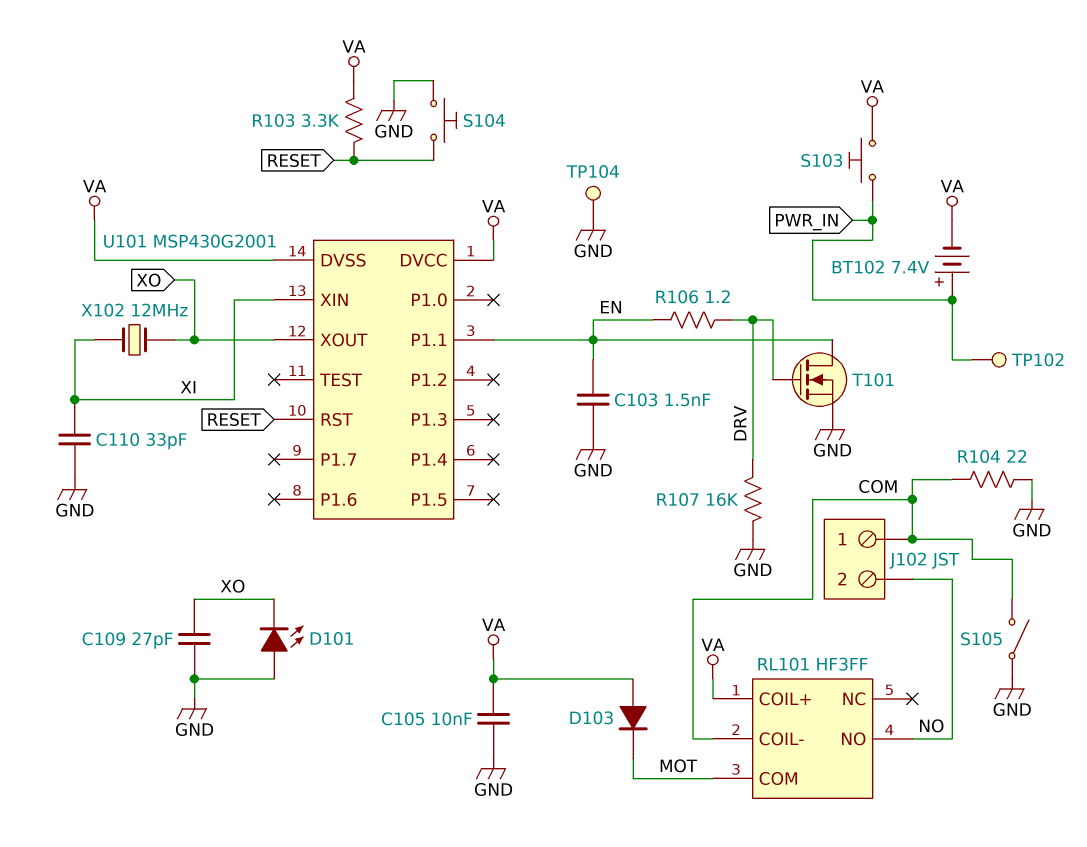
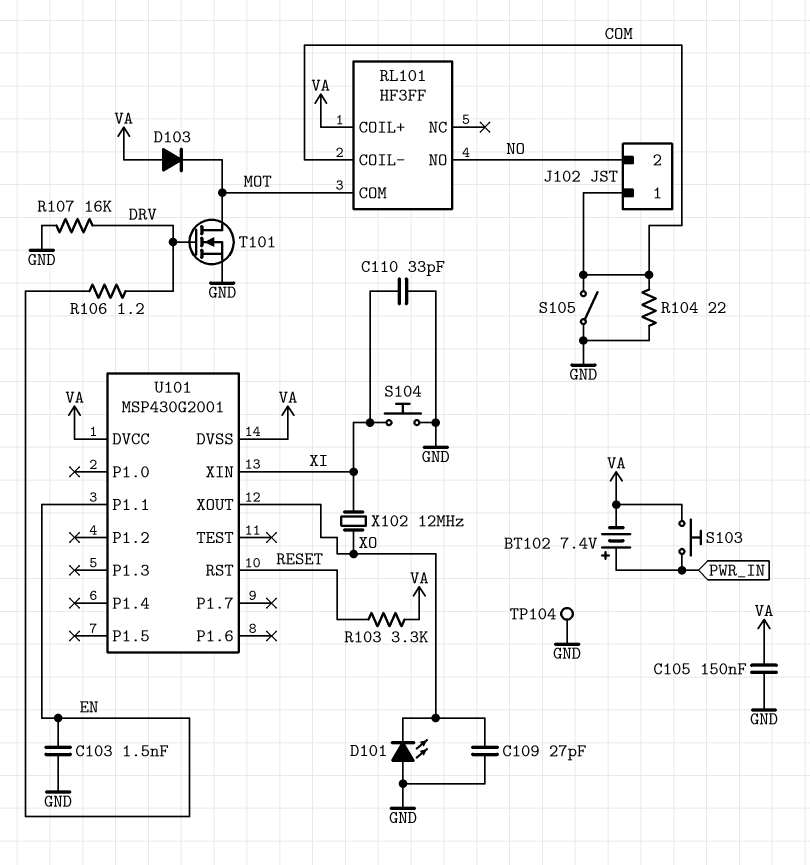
C105: 10nF (GND, VA) -> 150nF (GND, VA)
S104: button (GND, RESET) -> button (GND, XI)
T101: NMOS (G DRV, D EN, S GND) -> NMOS (G DRV, D MOT, S GND)
TP102: test point (PWR_IN) -> none

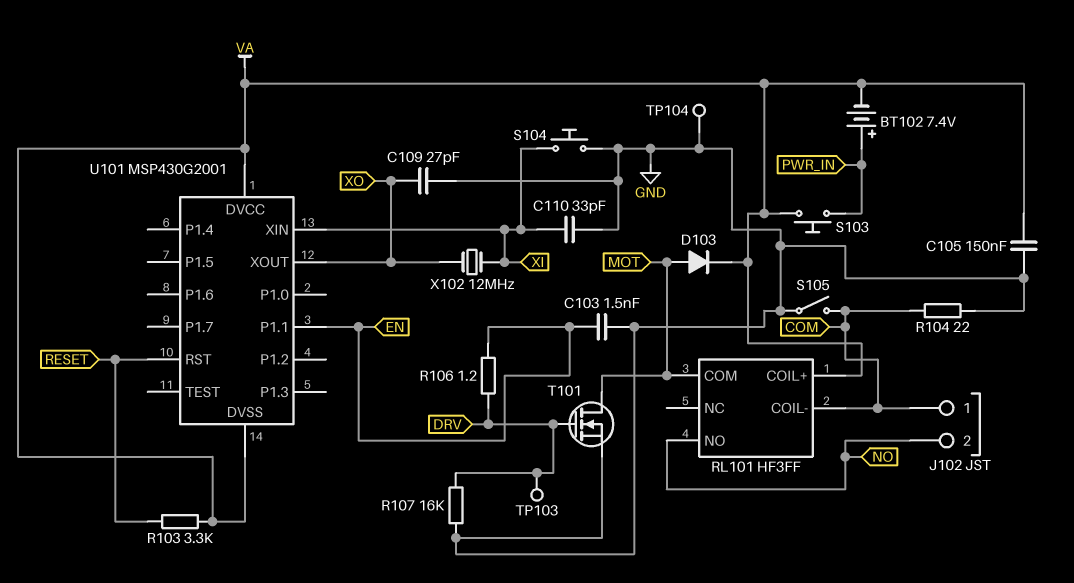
D101: LED (A GND, K XO) -> none
D103: diode (A VA, K MOT) -> diode (A MOT, K VA)
TP103: none -> test point (DRV)

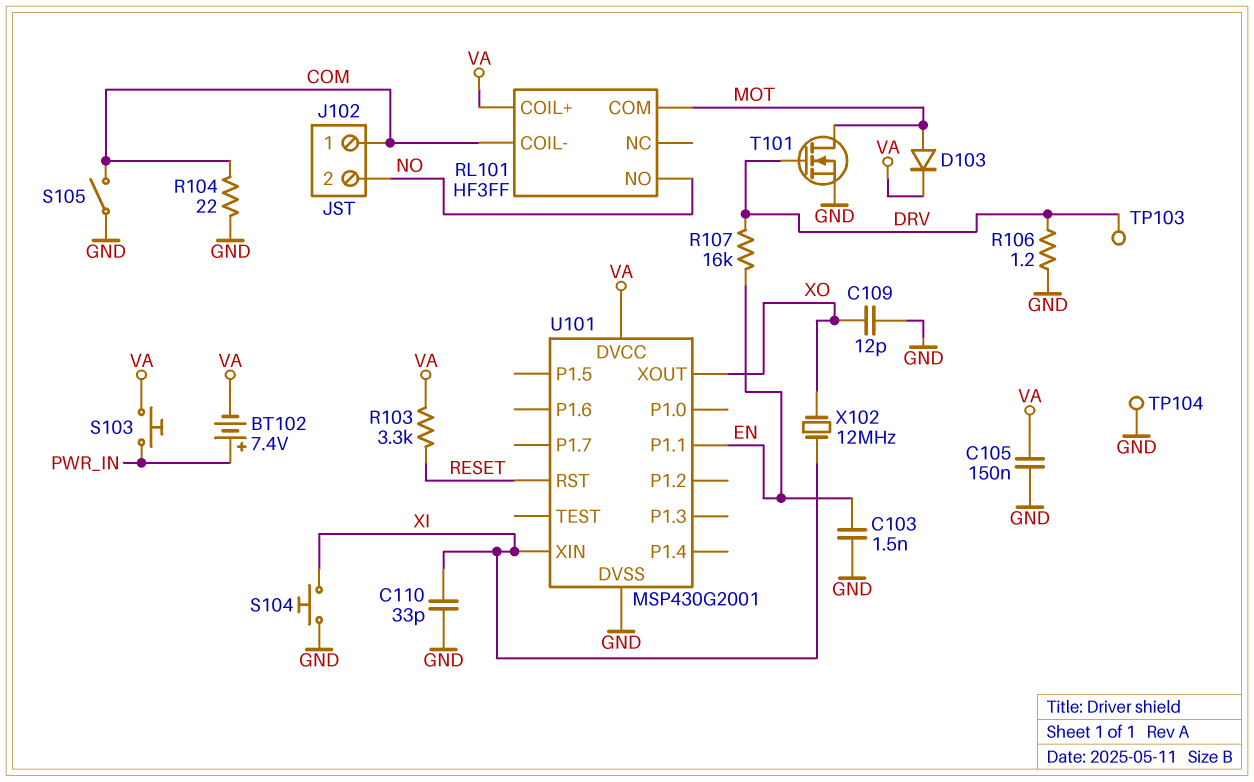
C109: 27pF (GND, XO) -> 12pF (GND, XO)
R106: 1.2 (DRV, EN) -> 1.2 (DRV, GND)
R107: 16k (DRV, GND) -> 16k (DRV, EN)
U101 pin DVSS: VA -> GND

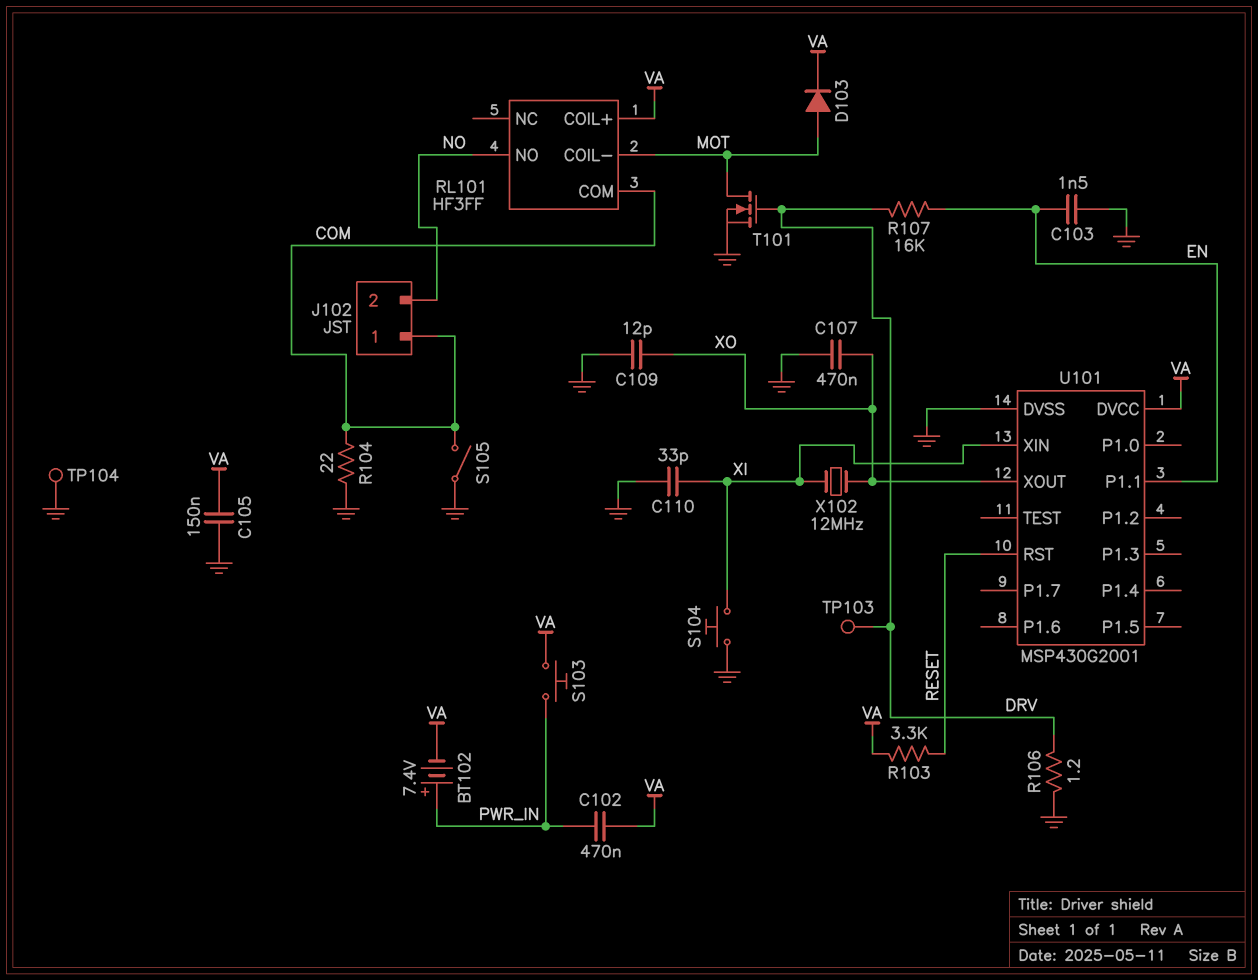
C102: none -> 470nF (PWR_IN, VA)
C107: none -> 470nF (GND, XO)
RL101 pin COIL-: COM -> MOT
RL101 pin COM: MOT -> COM

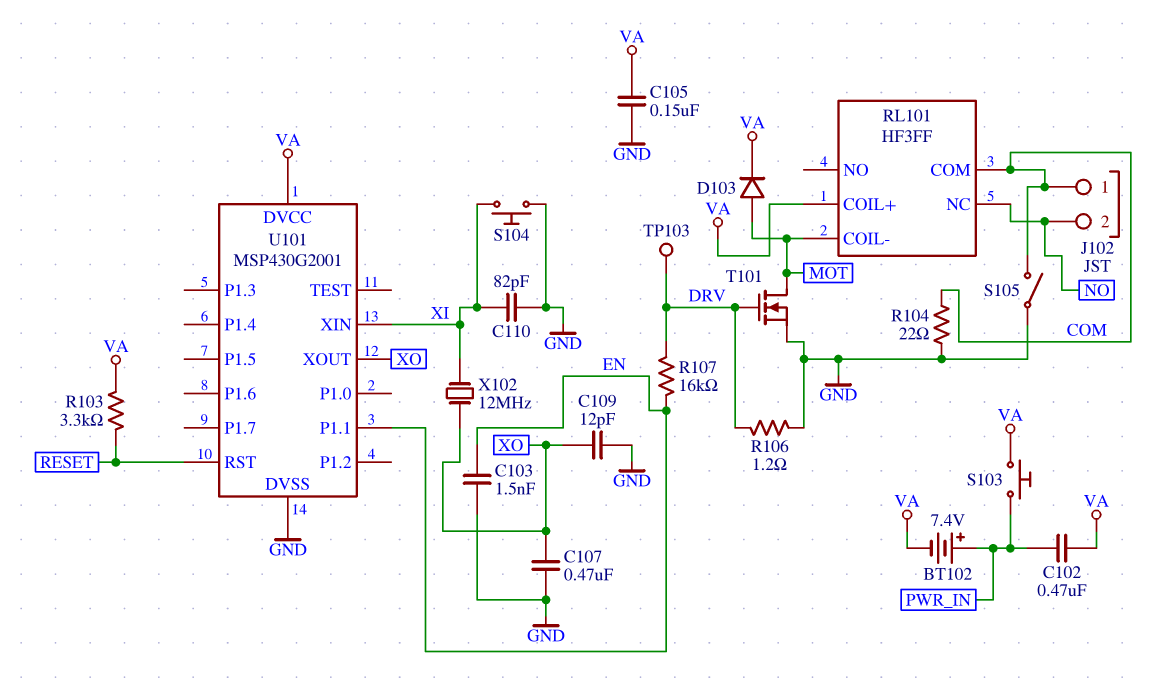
C110: 33pF (GND, XI) -> 82pF (GND, XI)
RL101 pin NC: none -> NO
RL101 pin NO: NO -> none
TP104: test point (GND) -> none

